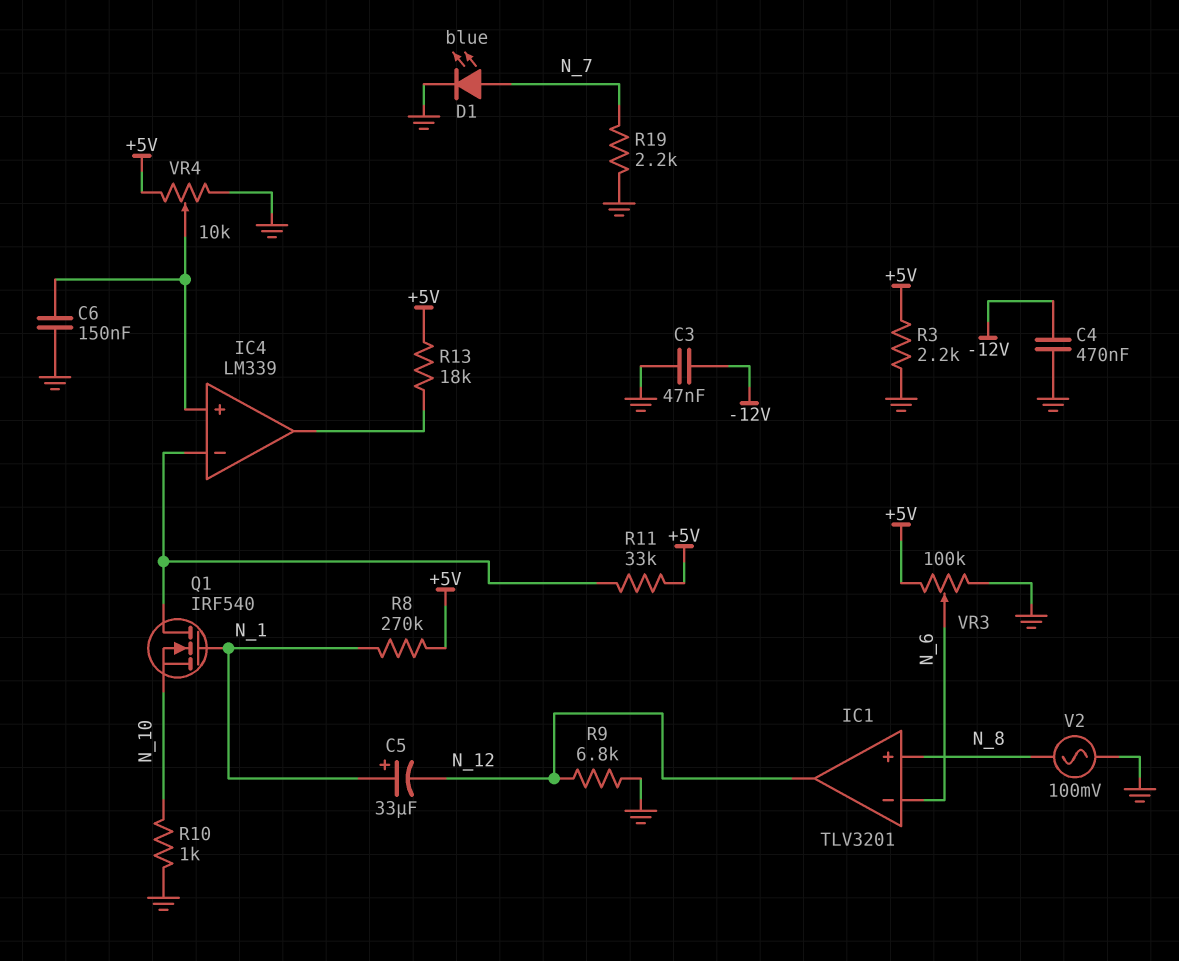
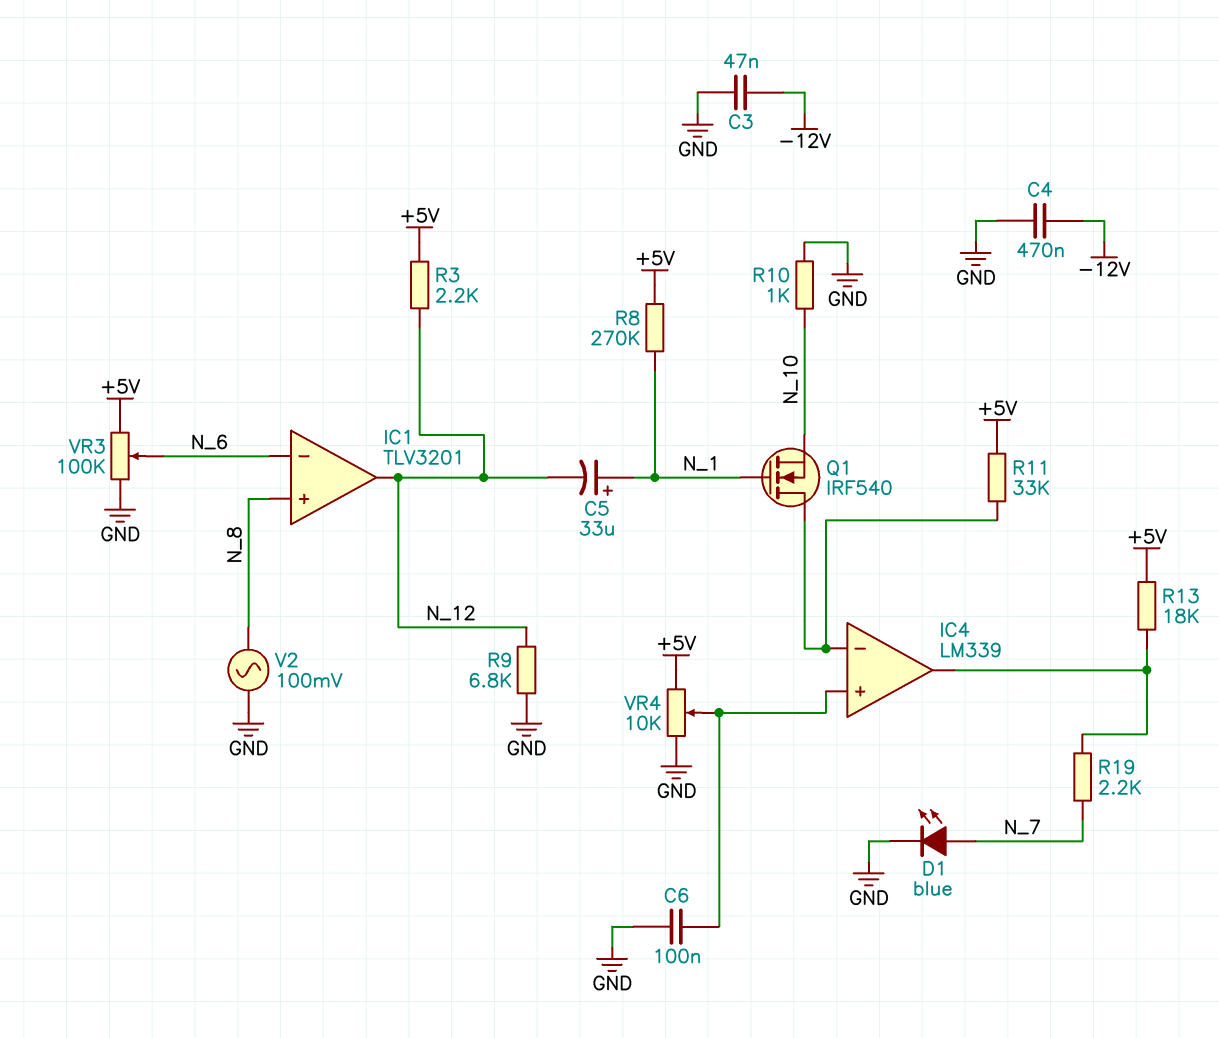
C6: 150nF (GND, IC4/in+) -> 100nF (GND, IC4/in+)
R3: 2.2k (+5V, GND) -> 2.2k (+5V, N_12)
R19: 2.2k (GND, N_7) -> 2.2k (IC4/out, N_7)

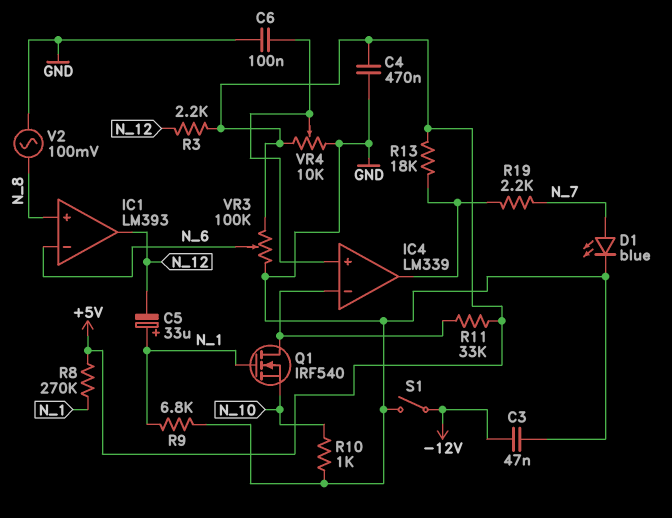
C4: 470nF (-12V, GND) -> 470nF (+5V, GND)
IC1: TLV3201 -> LM393
R9: 6.8k (GND, N_12) -> 6.8k (GND, N_1)
S1: none -> switch (-12V, GND)

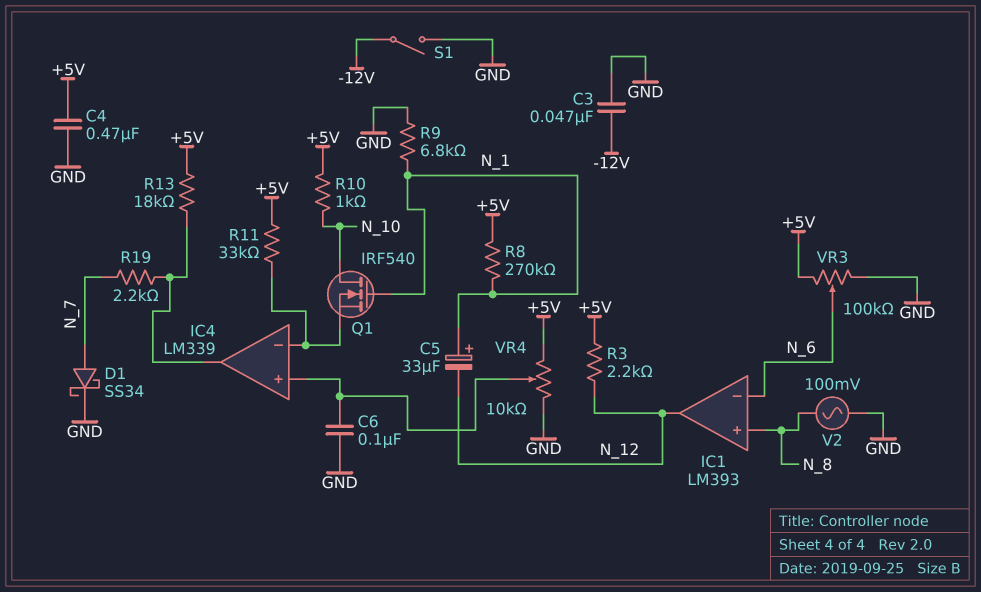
D1: LED blue (A N_7, K GND) -> schottky SS34 (A N_7, K GND)
Q1: NMOS IRF540 (G N_1, D IC4/in-, S N_10) -> NMOS IRF540 (G N_1, D N_10, S IC4/in-)
R10: 1k (GND, N_10) -> 1k (+5V, N_10)

